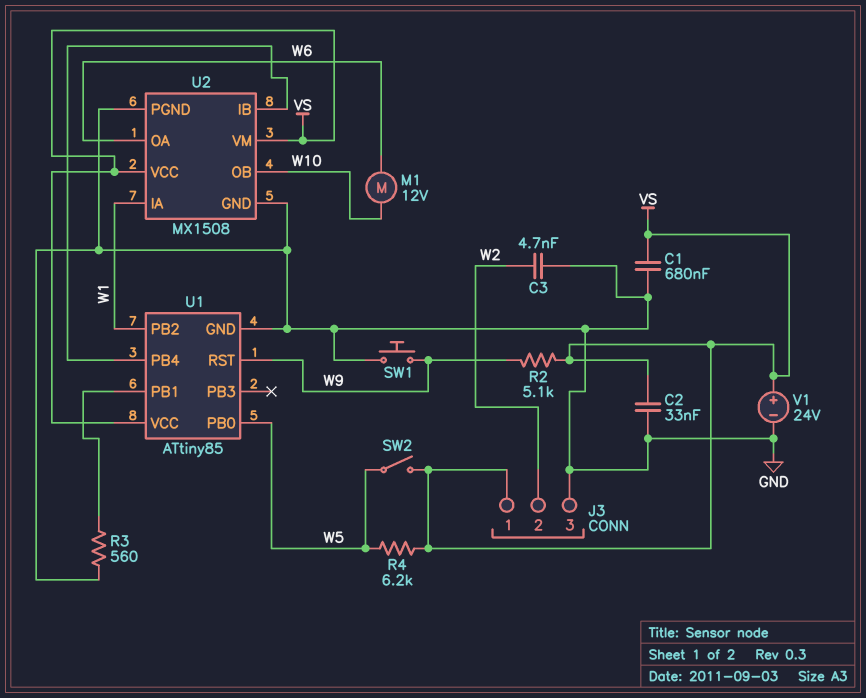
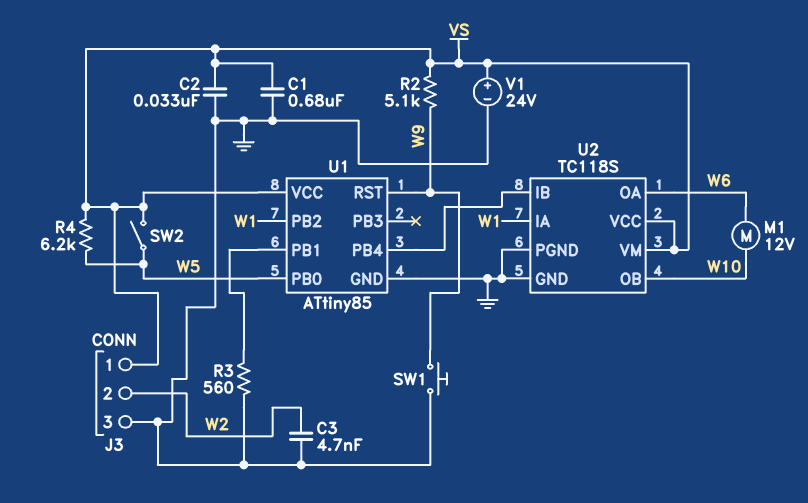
U2: MX1508 -> TC118S

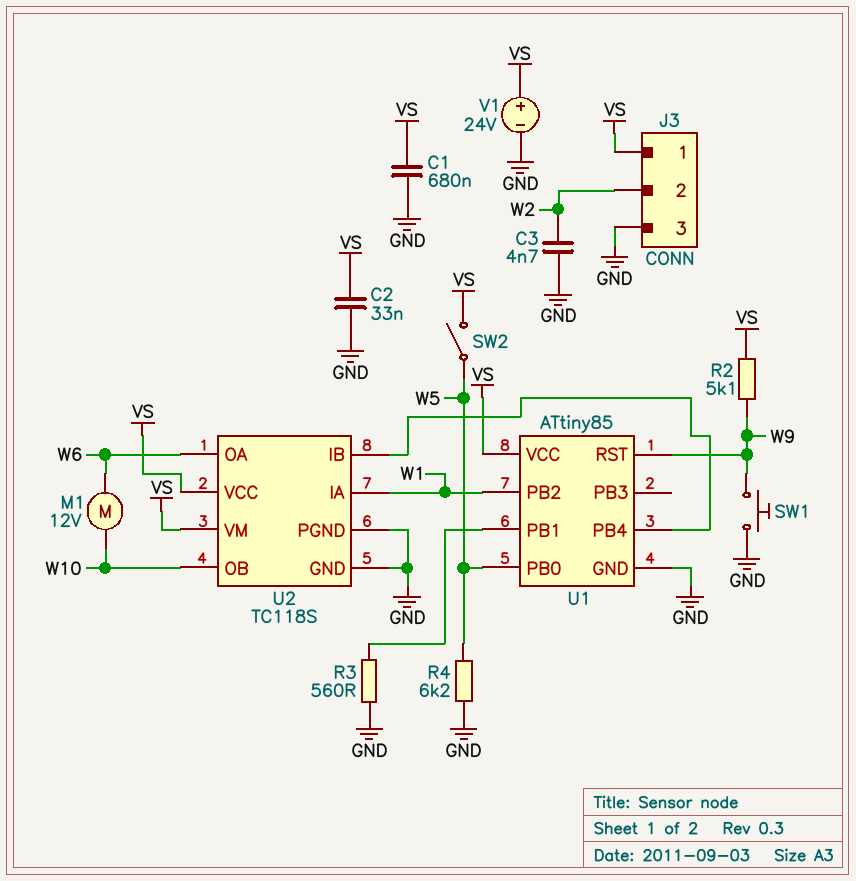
R4: 6.2k (VS, W5) -> 6.2k (GND, W5)

